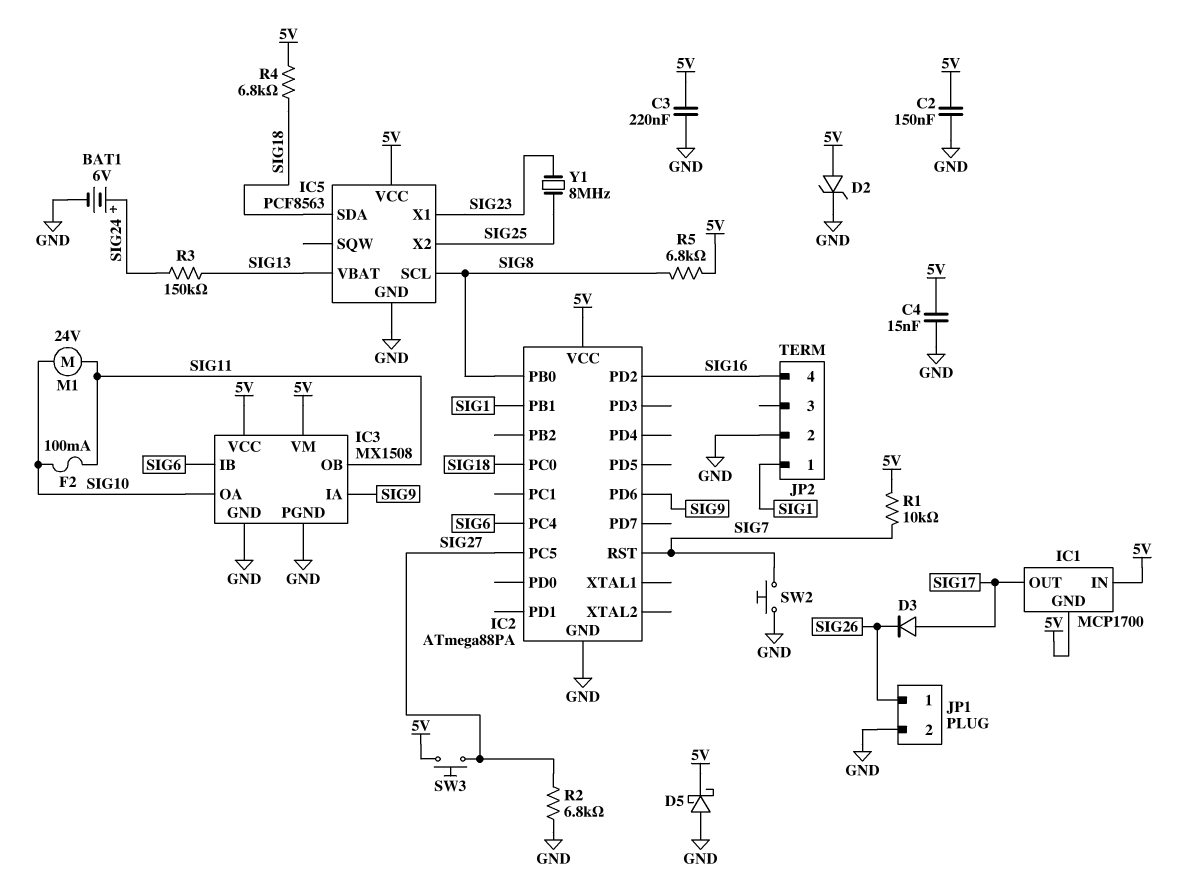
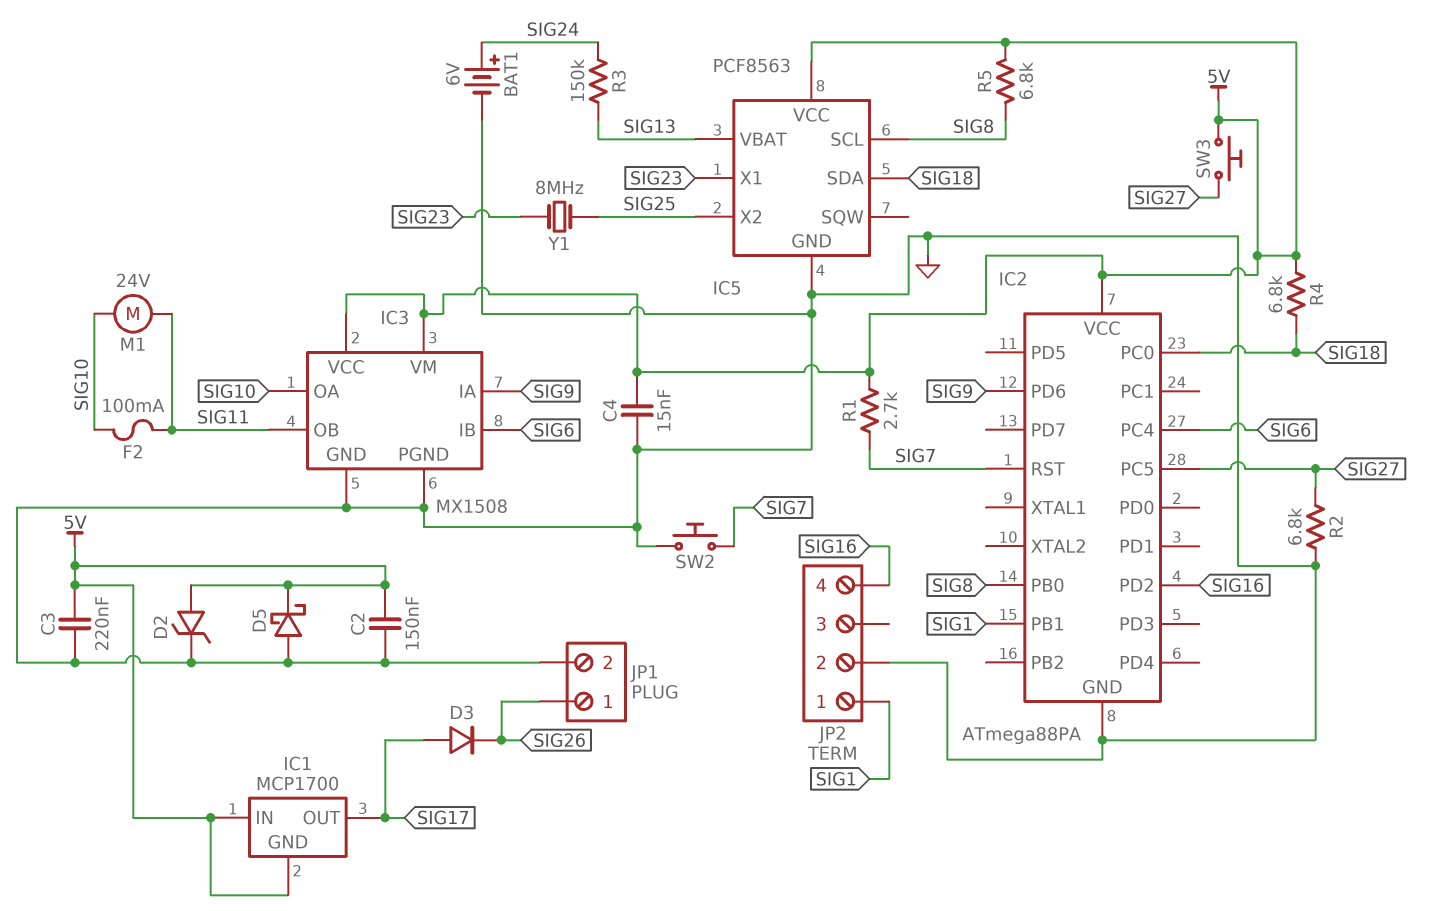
R1: 10k (5V, SIG7) -> 2.7k (5V, SIG7)

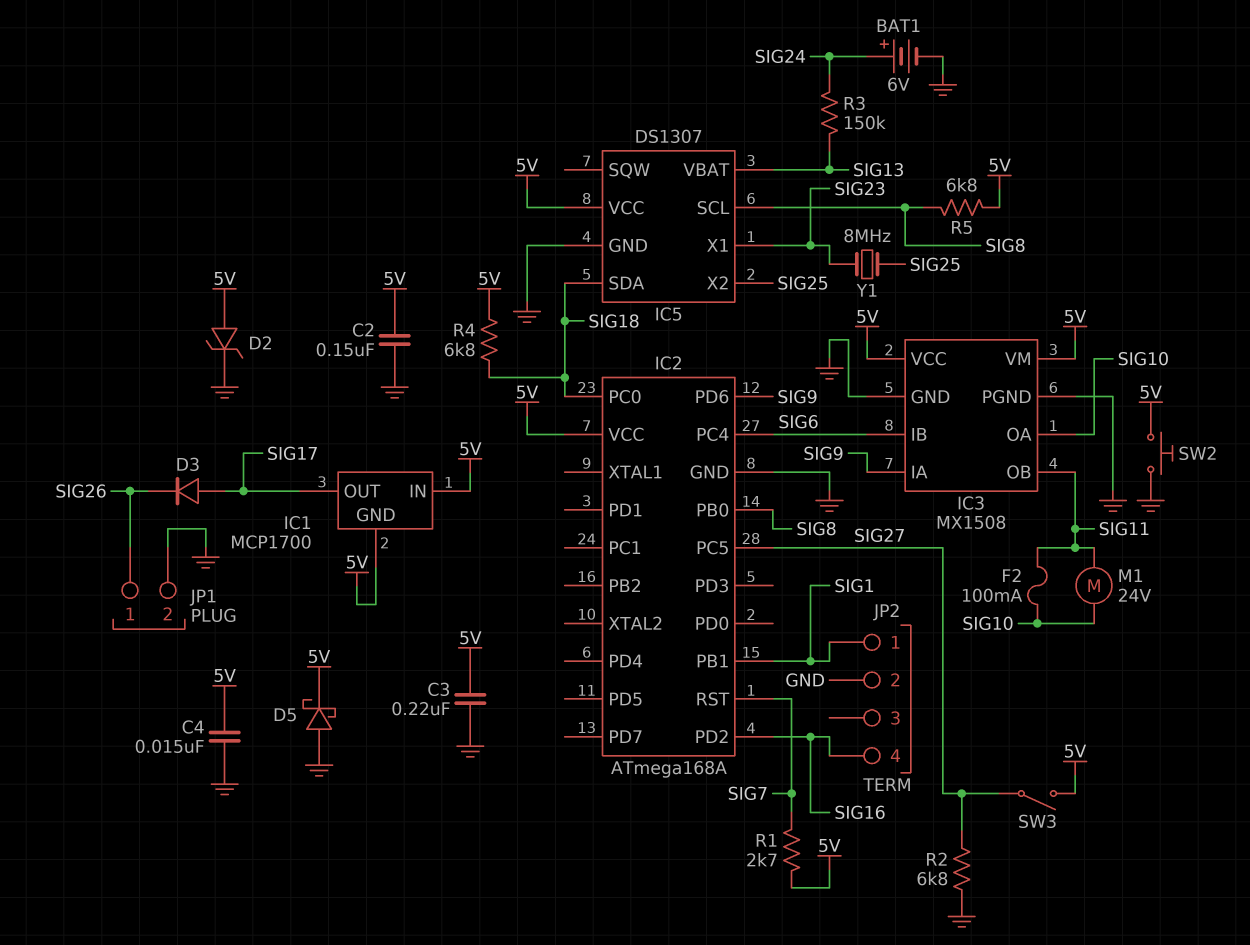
IC2: ATmega88PA -> ATmega168A
IC5: PCF8563 -> DS1307
SW2: button (GND, SIG7) -> button (5V, GND)
SW3: button (5V, SIG27) -> switch (5V, SIG27)

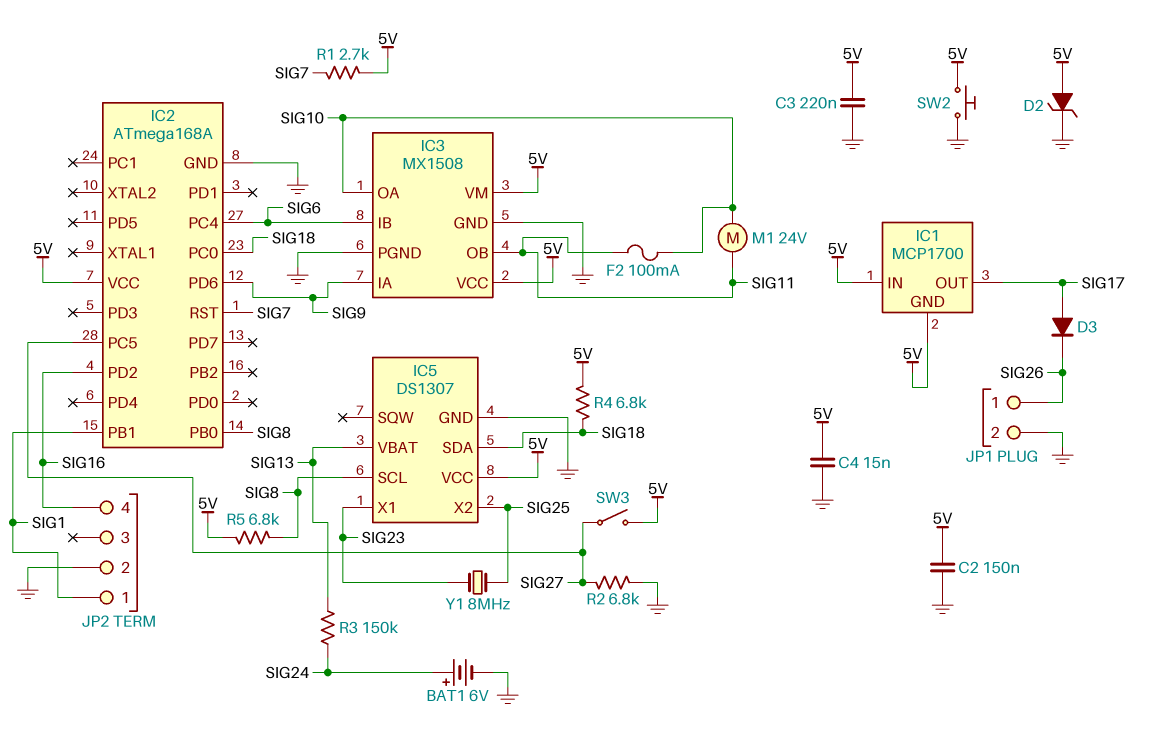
D5: schottky (A GND, K 5V) -> none

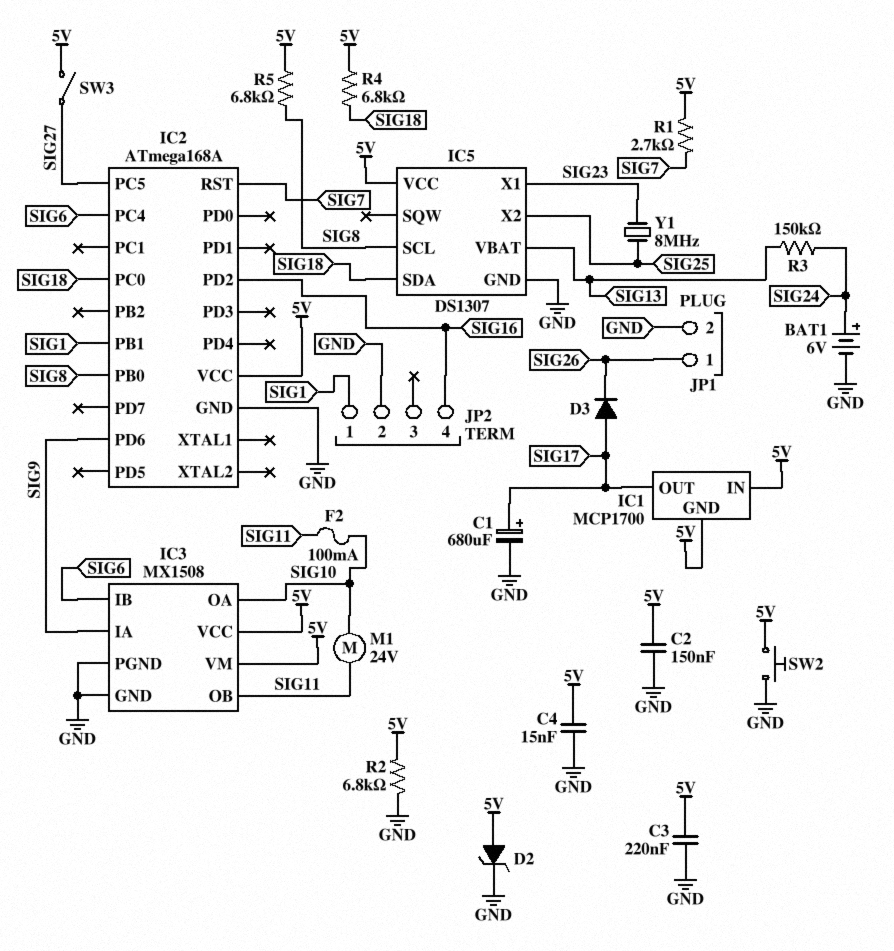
C1: none -> 680uF (plus SIG17, minus GND)
R2: 6.8k (GND, SIG27) -> 6.8k (5V, GND)

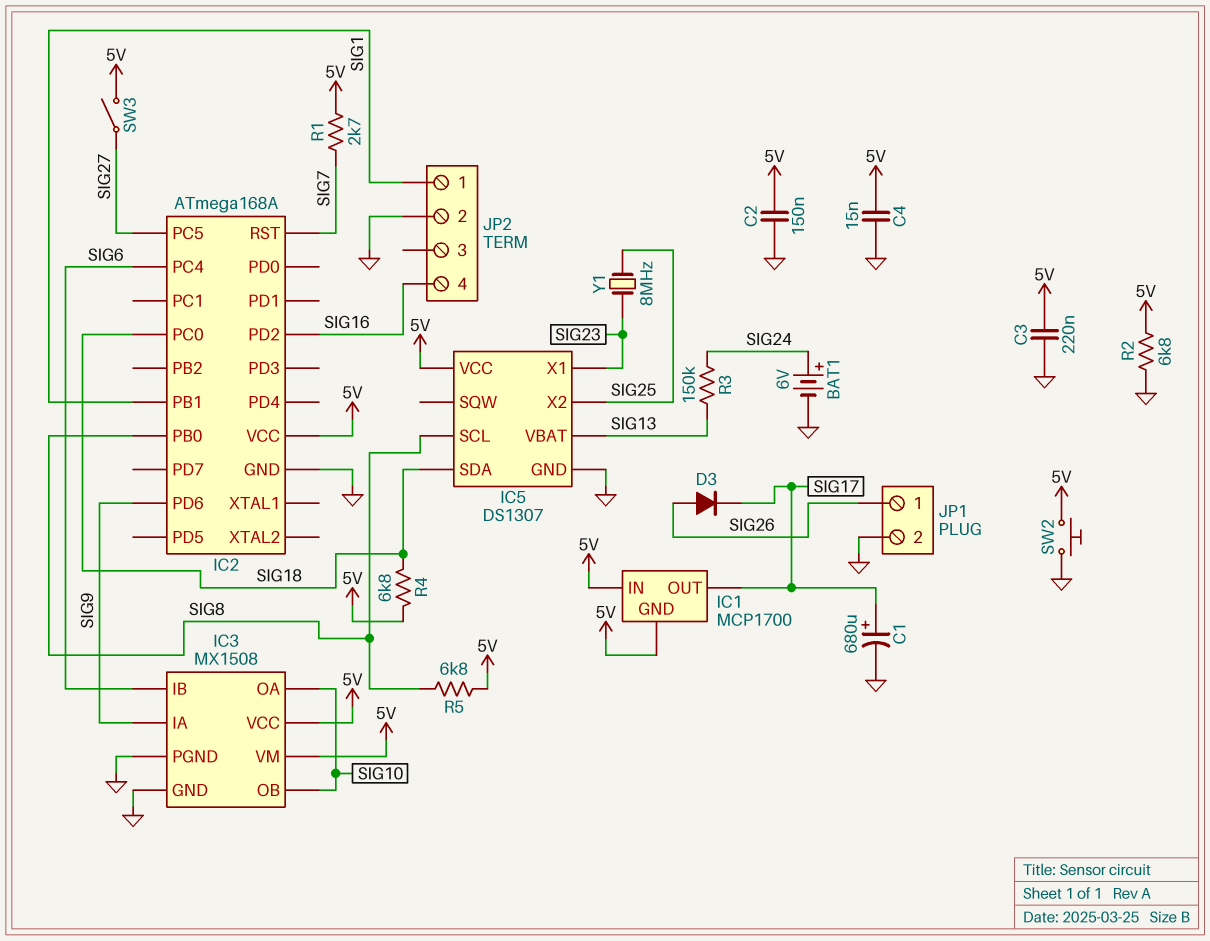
D2: zener (A 5V, K GND) -> none
D3: diode (A SIG17, K SIG26) -> diode (A SIG26, K SIG17)
F2: 100mA (SIG10, SIG11) -> none
IC3 pin OB: SIG11 -> SIG10
M1: motor 24V (SIG10, SIG11) -> none

